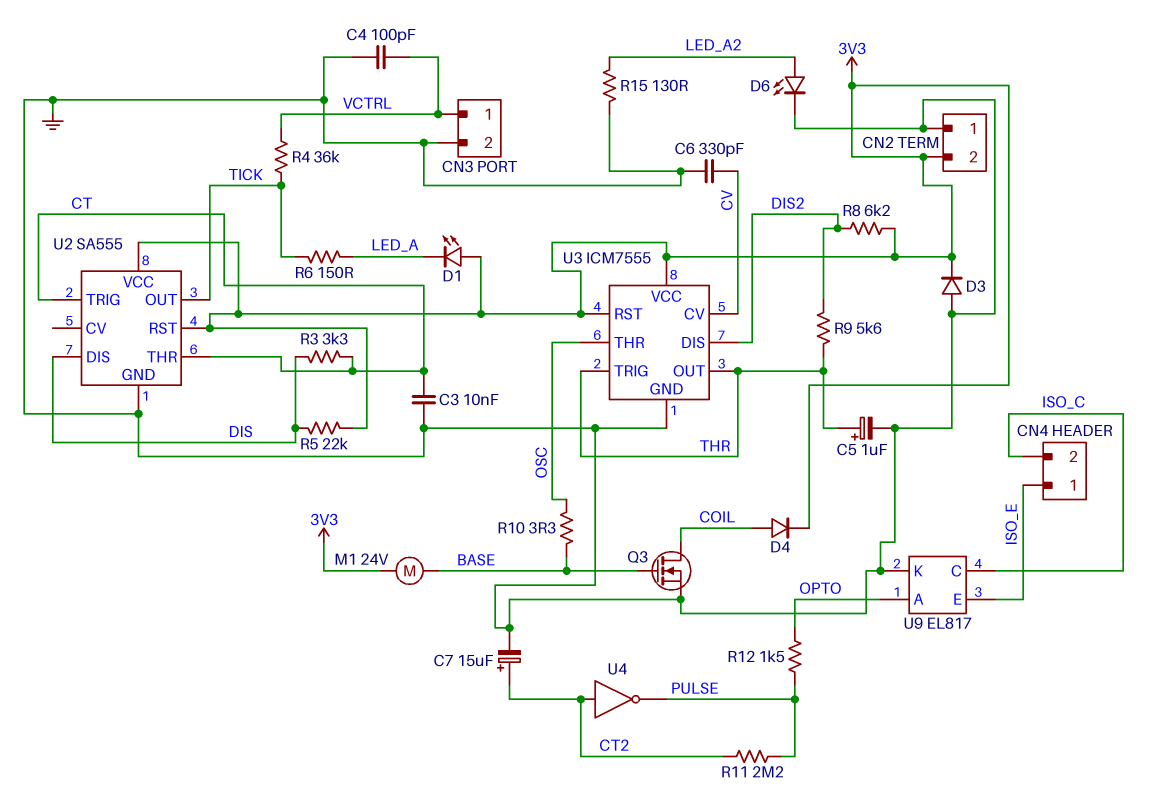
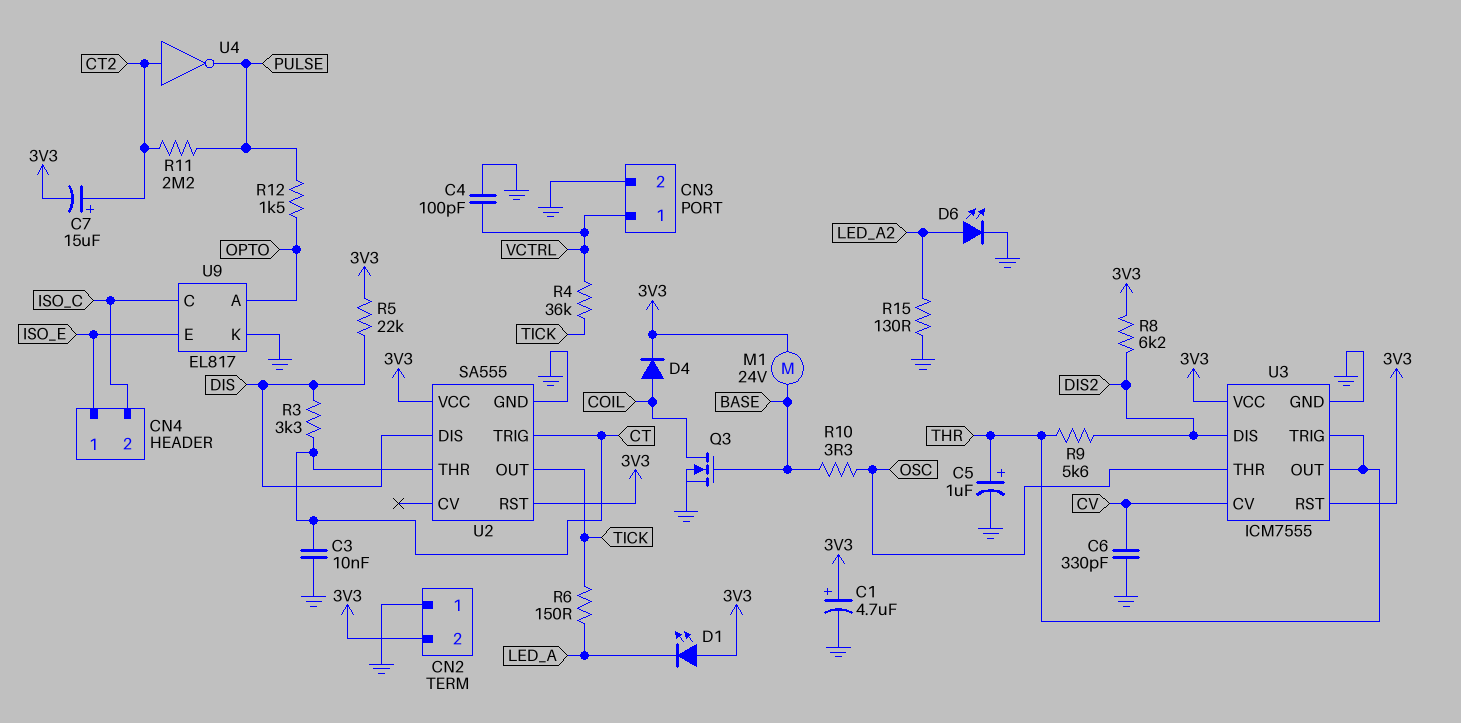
C1: none -> 4.7uF (plus 3V3, minus GND)
C7: 15uF (plus CT2, minus GND) -> 15uF (plus CT2, minus 3V3)
D3: diode (A GND, K 3V3) -> none

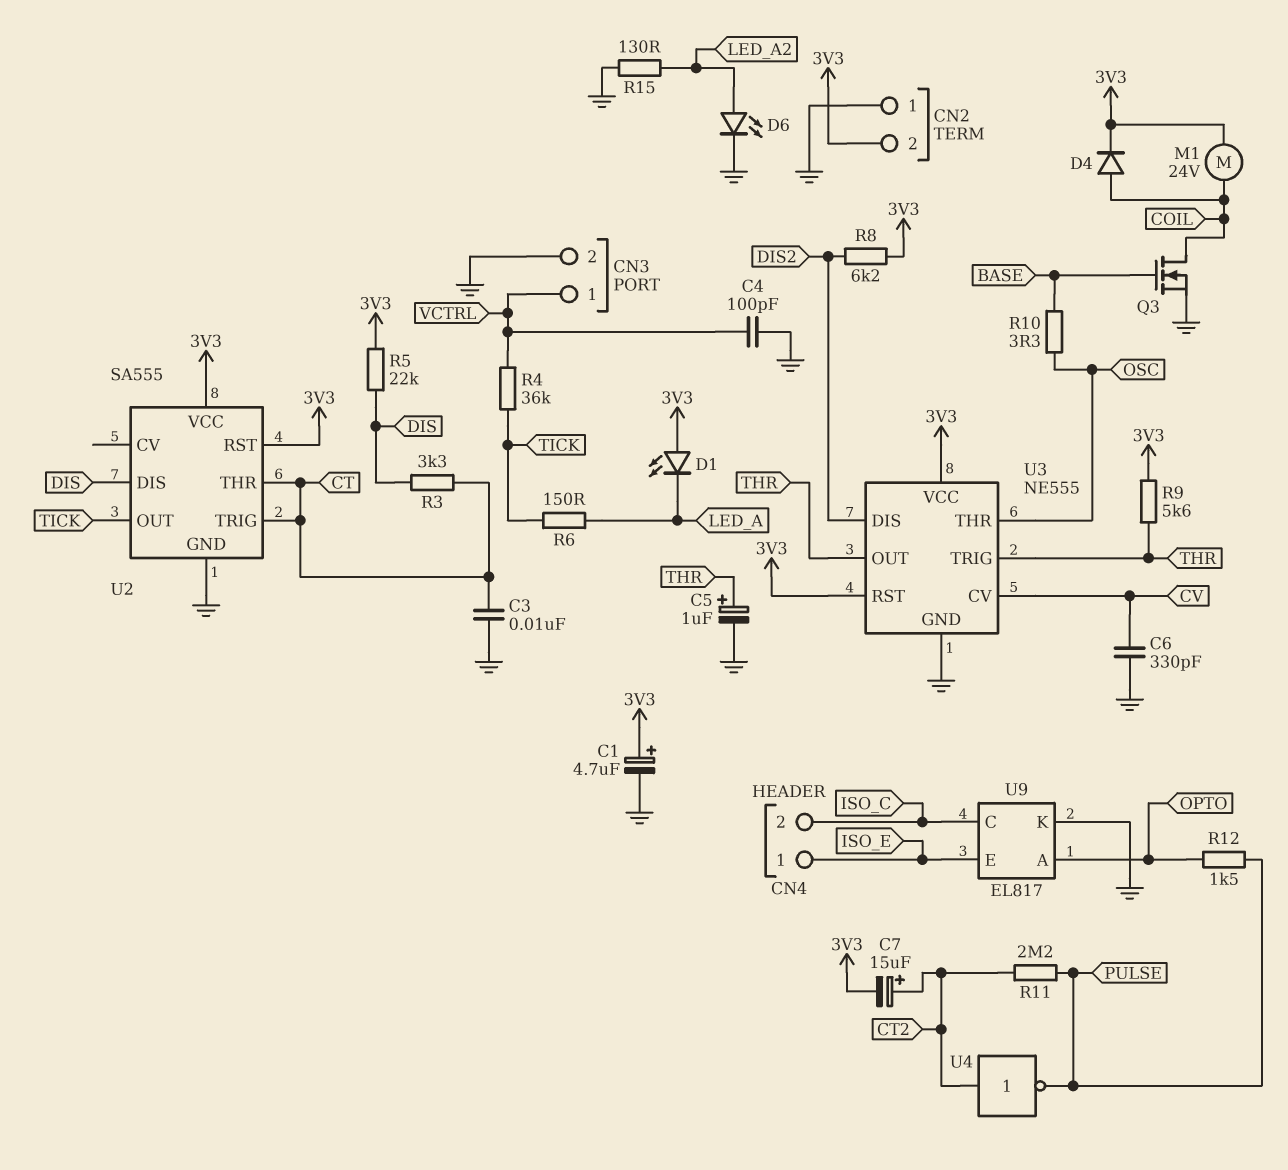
M1: motor 24V (3V3, BASE) -> motor 24V (3V3, COIL)
R9: 5.6k (DIS2, THR) -> 5.6k (3V3, THR)
U3: ICM7555 -> NE555

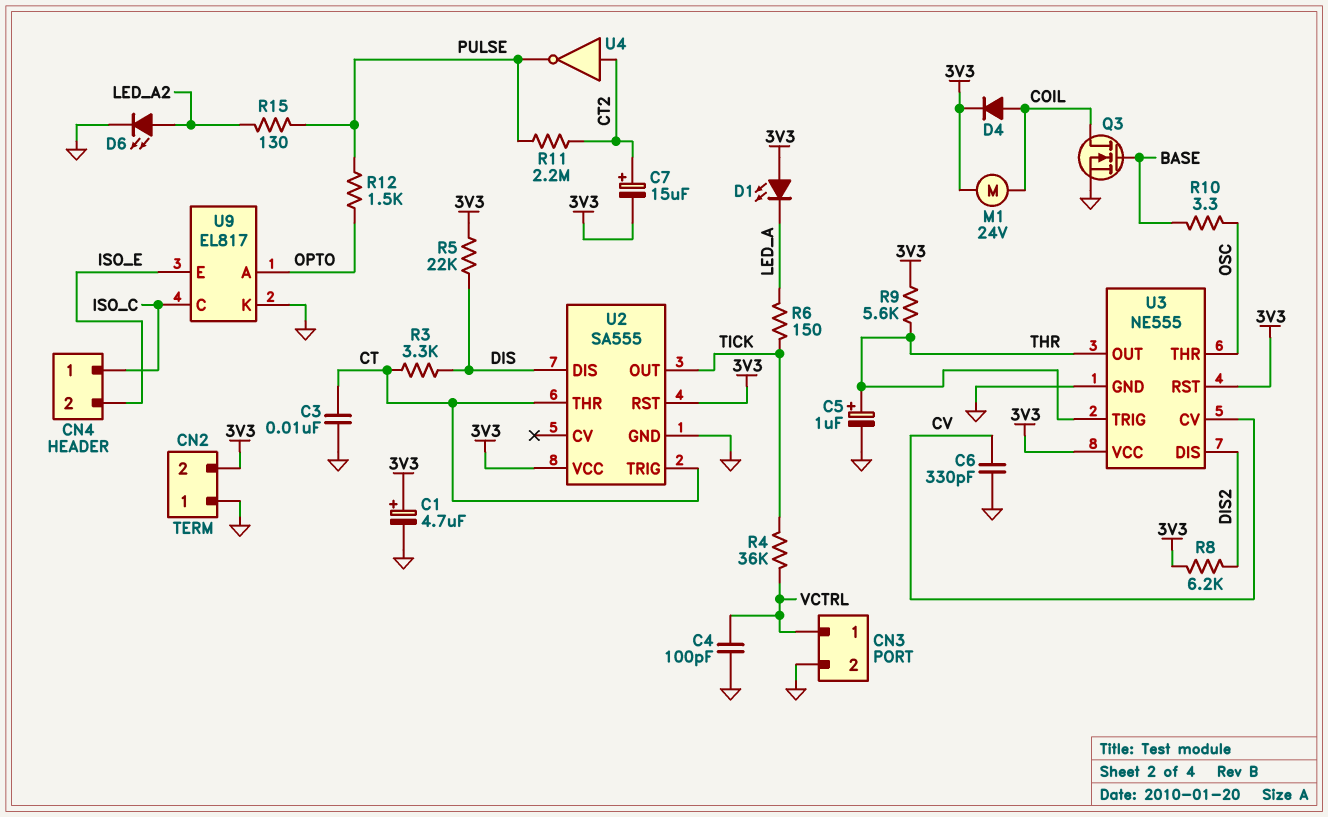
CN4 pin 1: ISO_E -> ISO_C
CN4 pin 2: ISO_C -> ISO_E
R15: 130 (GND, LED_A2) -> 130 (LED_A2, PULSE)

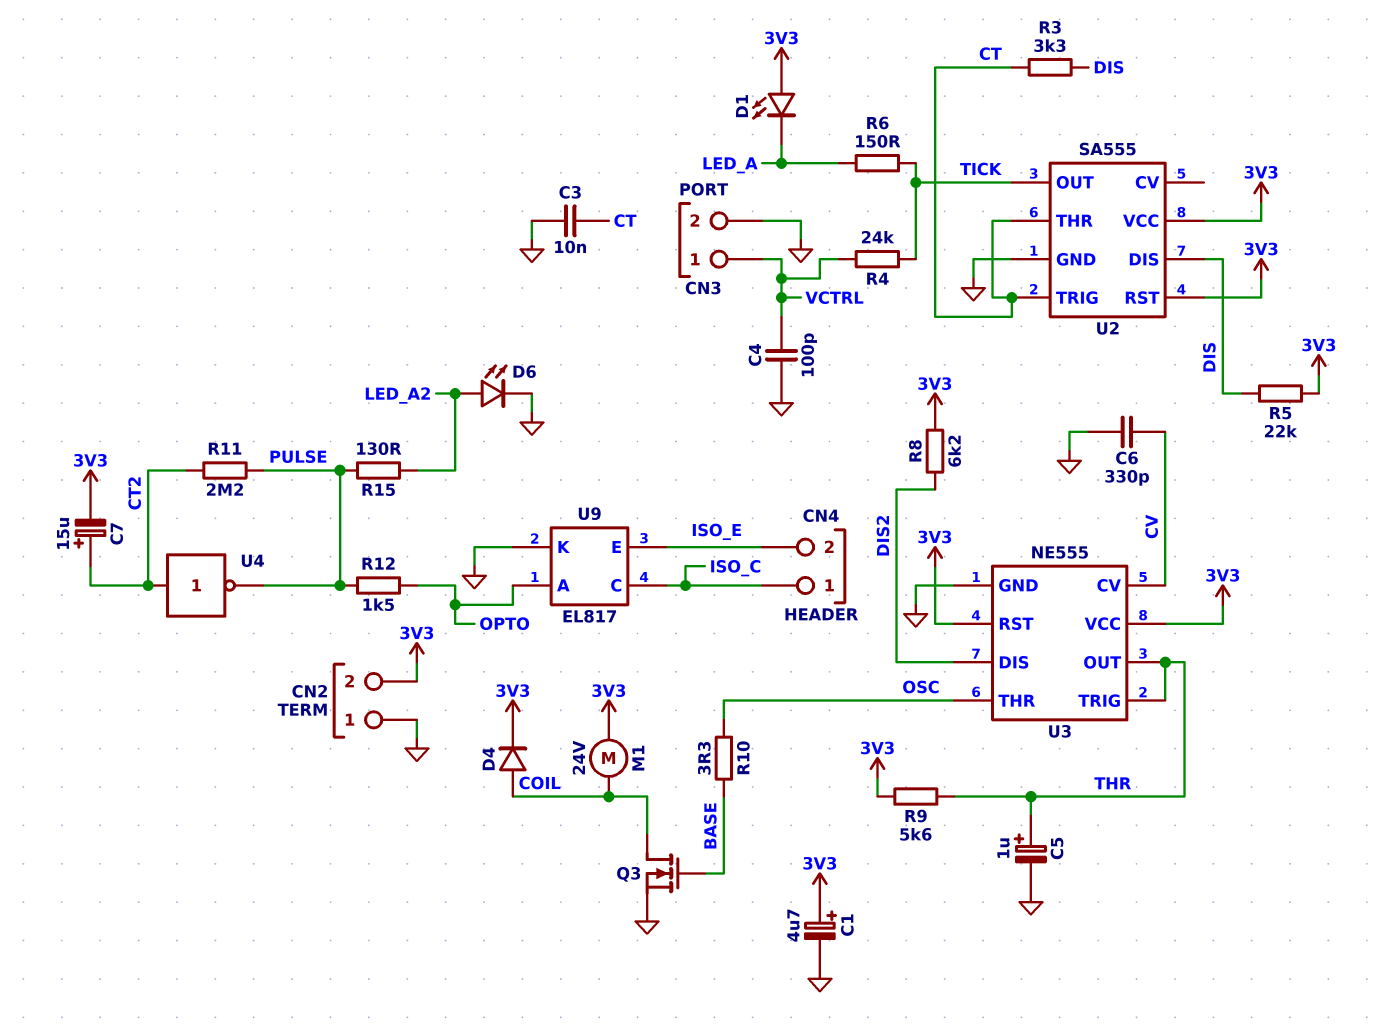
R4: 36k (TICK, VCTRL) -> 24k (TICK, VCTRL)

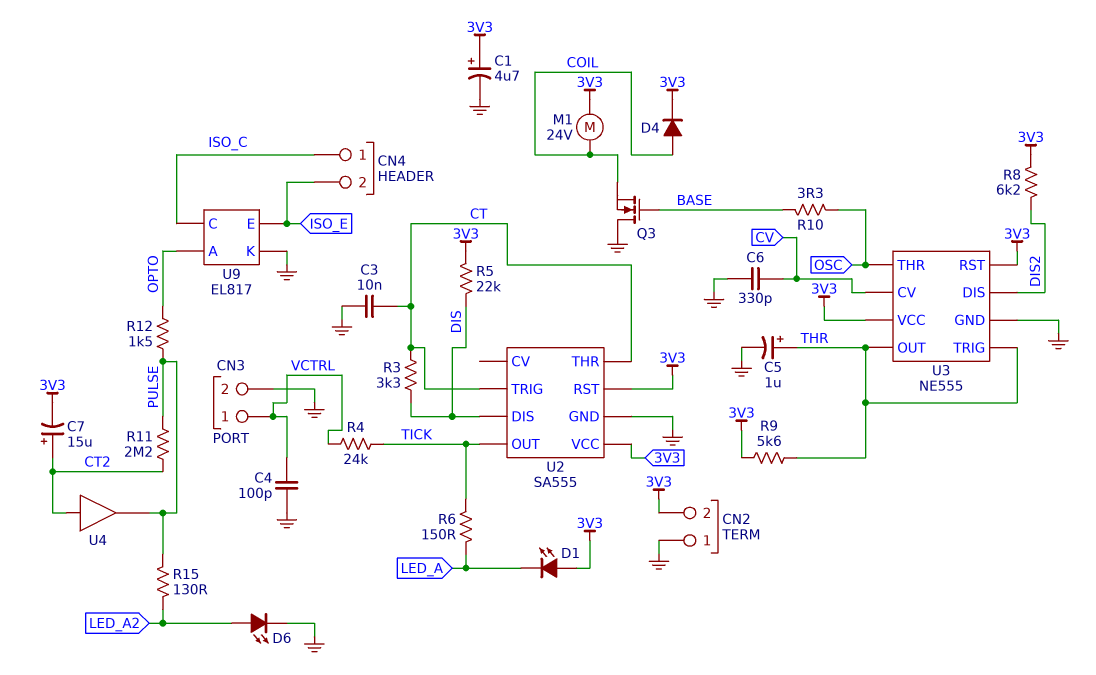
Q3: NMOS (G BASE, D COIL, S GND) -> NMOS (G BASE, D GND, S COIL)
U4: NOT (in CT2, out PULSE) -> buffer (in CT2, out PULSE)

